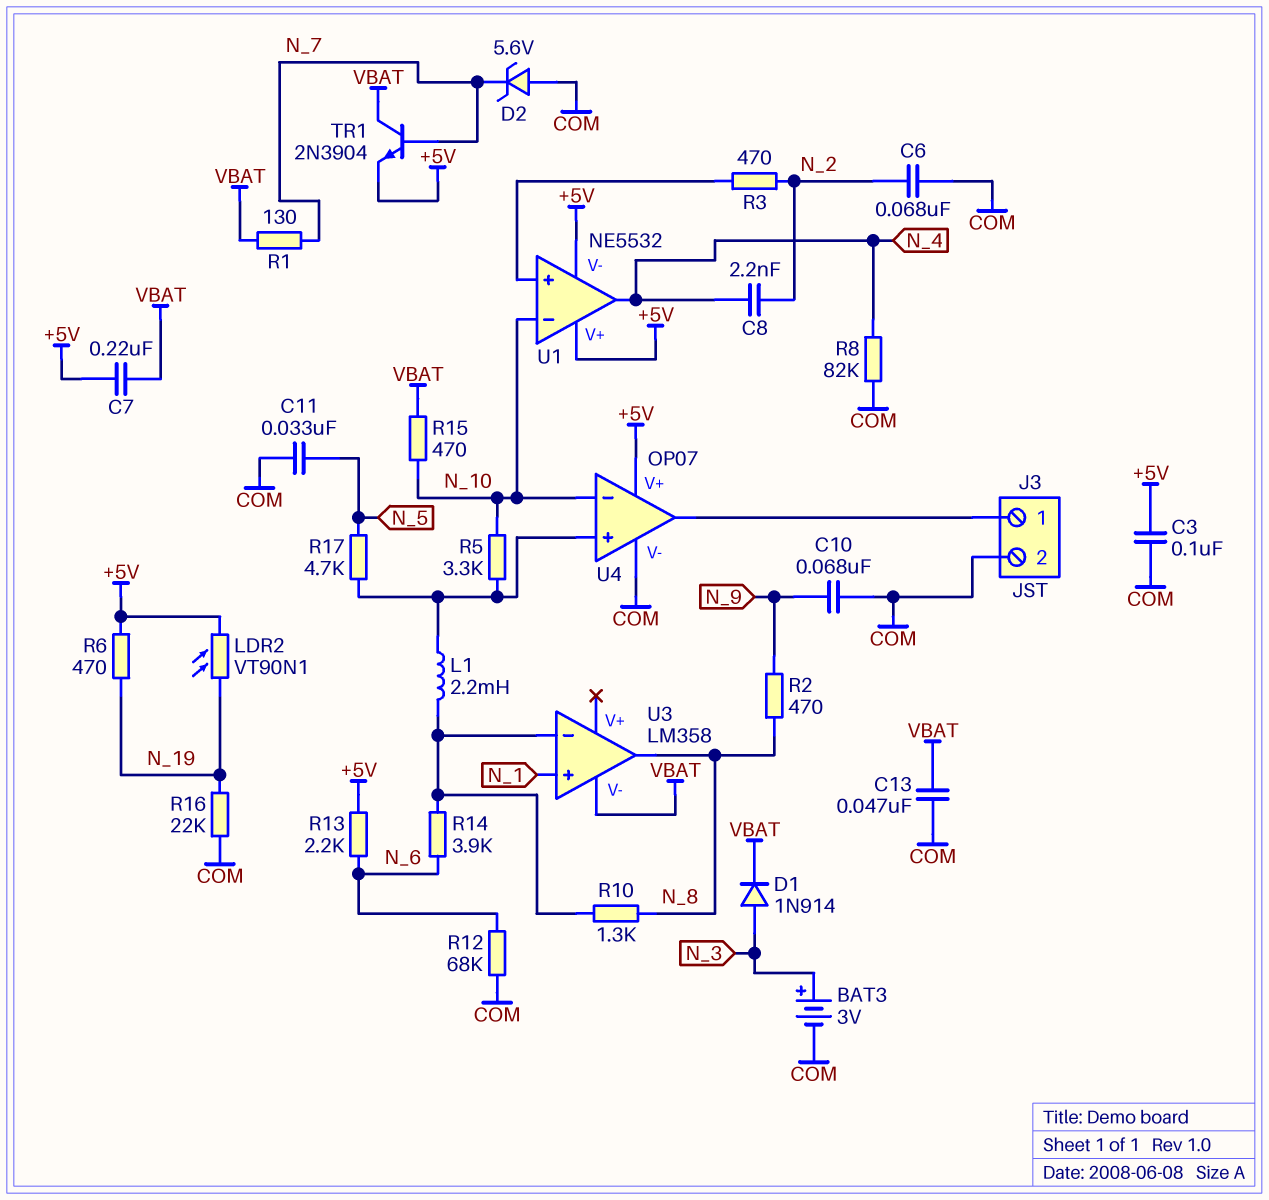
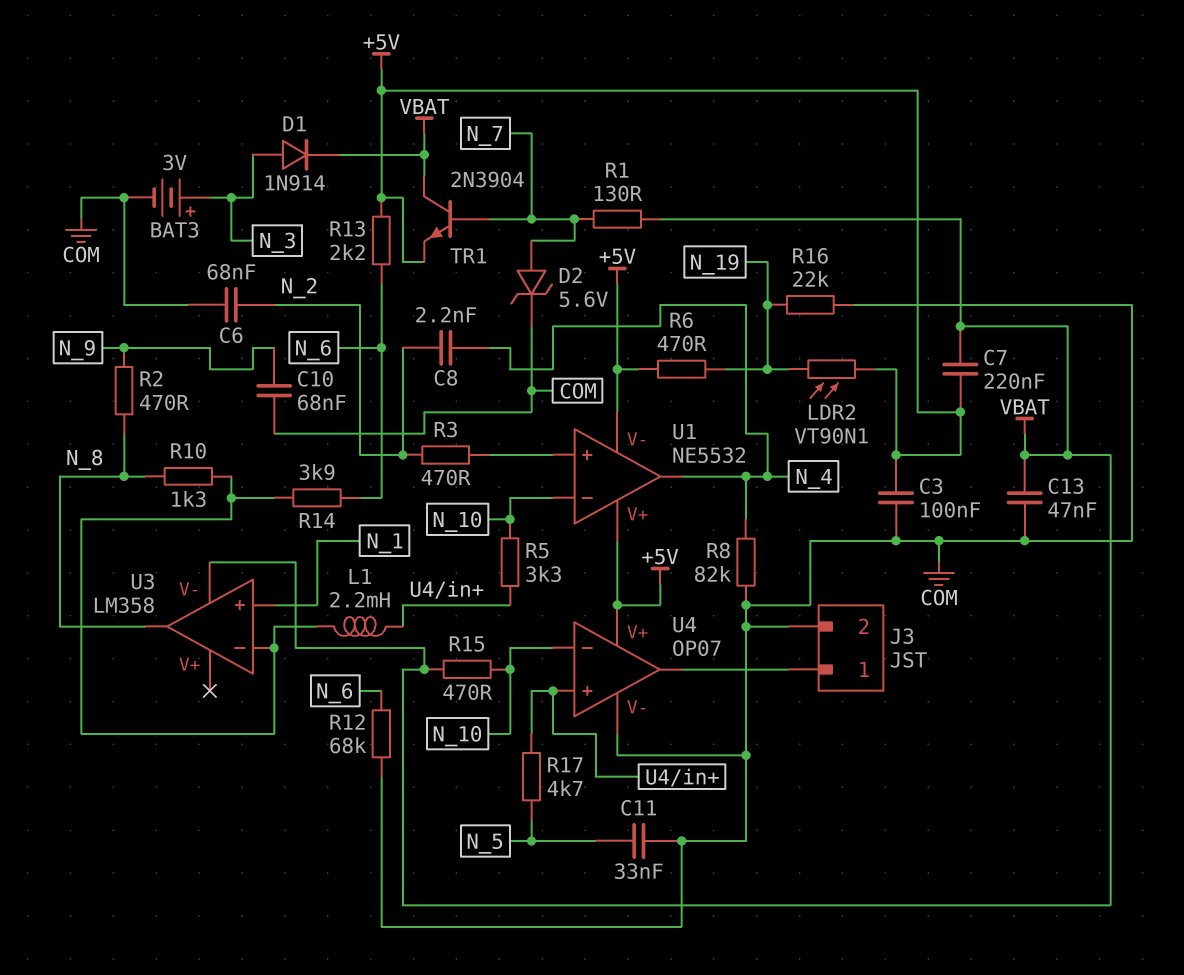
D2: zener 5.6V (A COM, K N_7) -> zener 5.6V (A N_7, K COM)

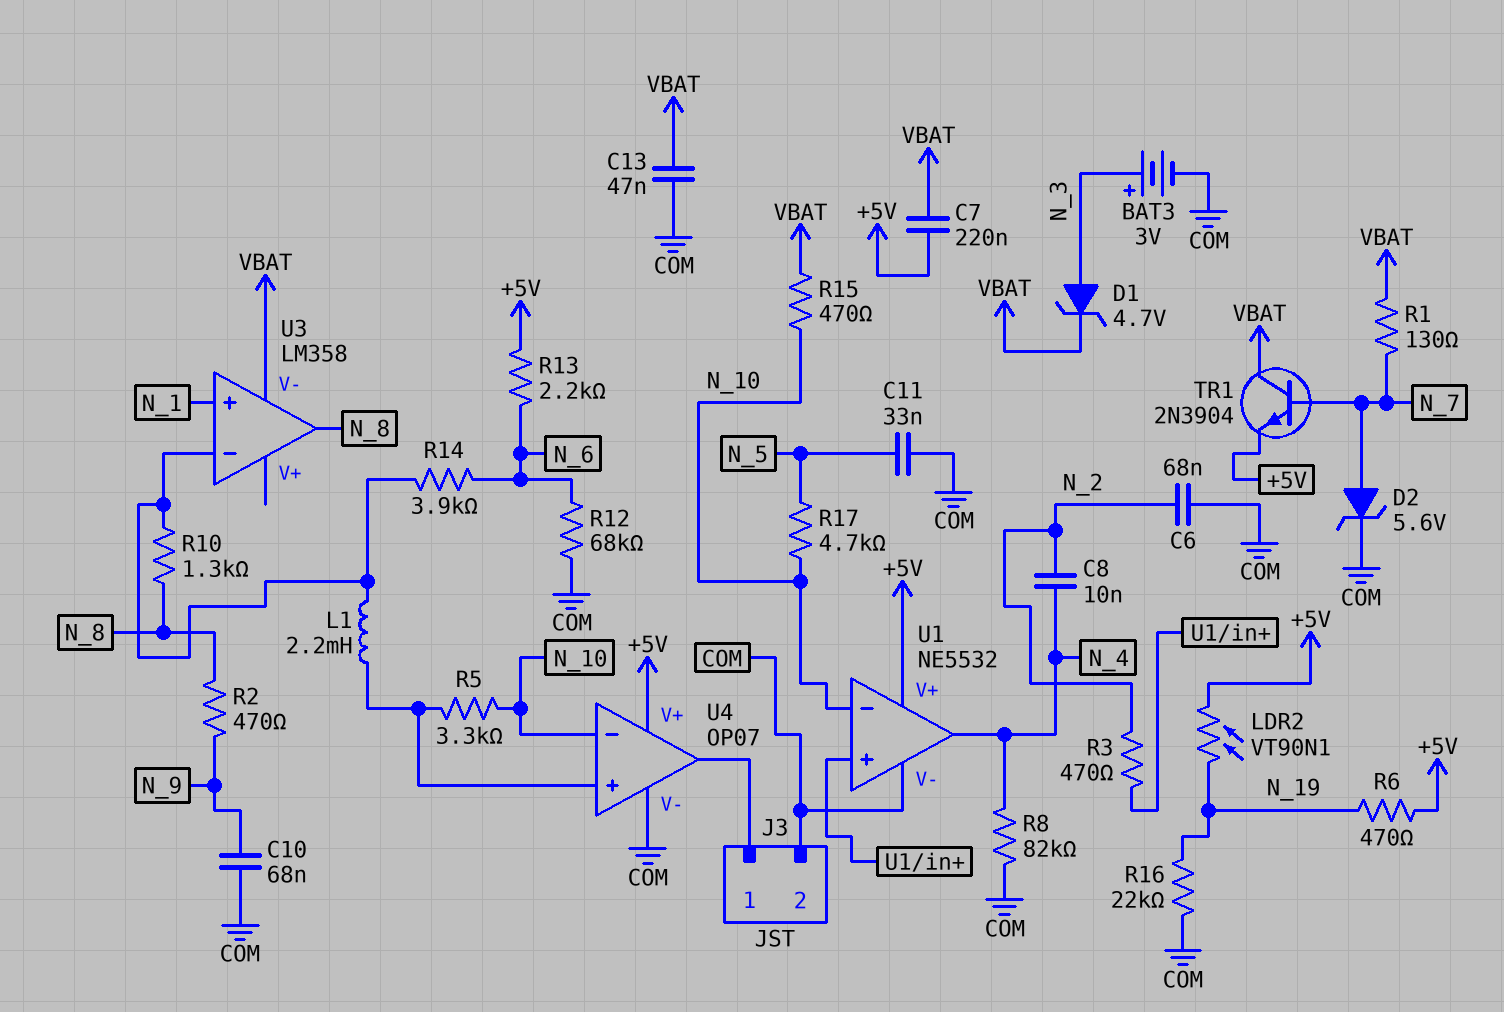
C3: 100nF (+5V, COM) -> none
C8: 2.2nF (N_2, N_4) -> 10nF (N_2, N_4)
D1: diode 1N914 (A N_3, K VBAT) -> zener 4.7V (A N_3, K VBAT)
R17: 4.7k (N_5, U4/in+) -> 4.7k (N_5, N_10)
U1 pin V-: +5V -> COM

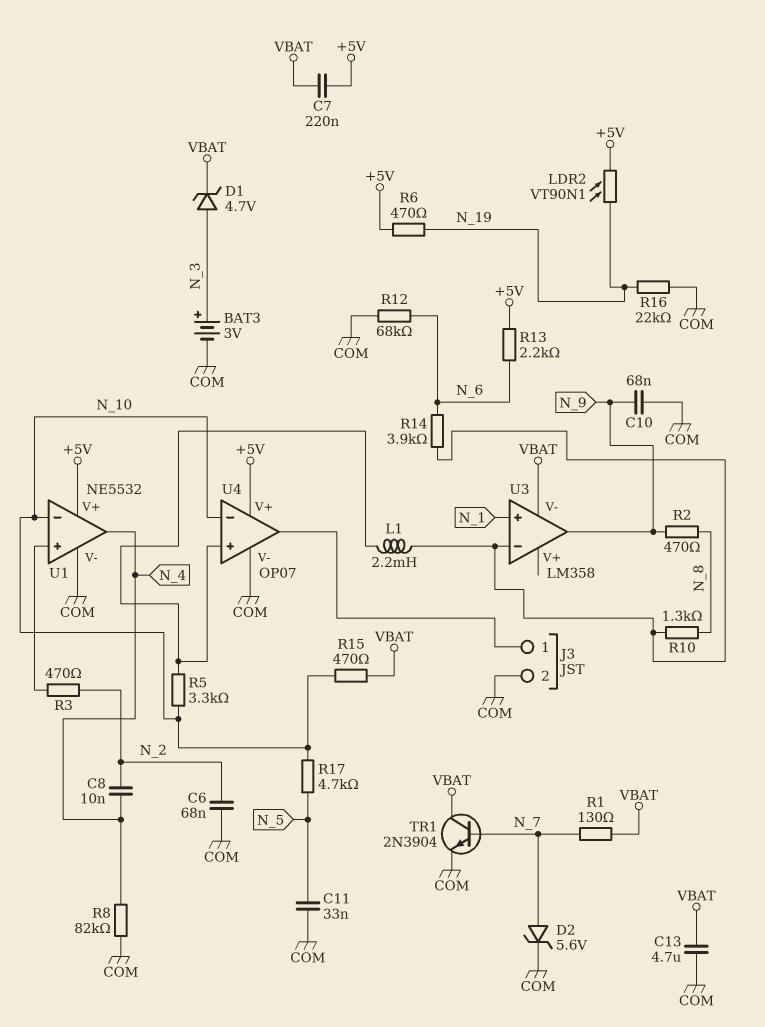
C13: 47nF (COM, VBAT) -> 4.7uF (COM, VBAT)
TR1: NPN 2N3904 (B N_7, C VBAT, E +5V) -> NPN 2N3904 (B N_7, C VBAT, E COM)
U3 pin out: N_8 -> N_9

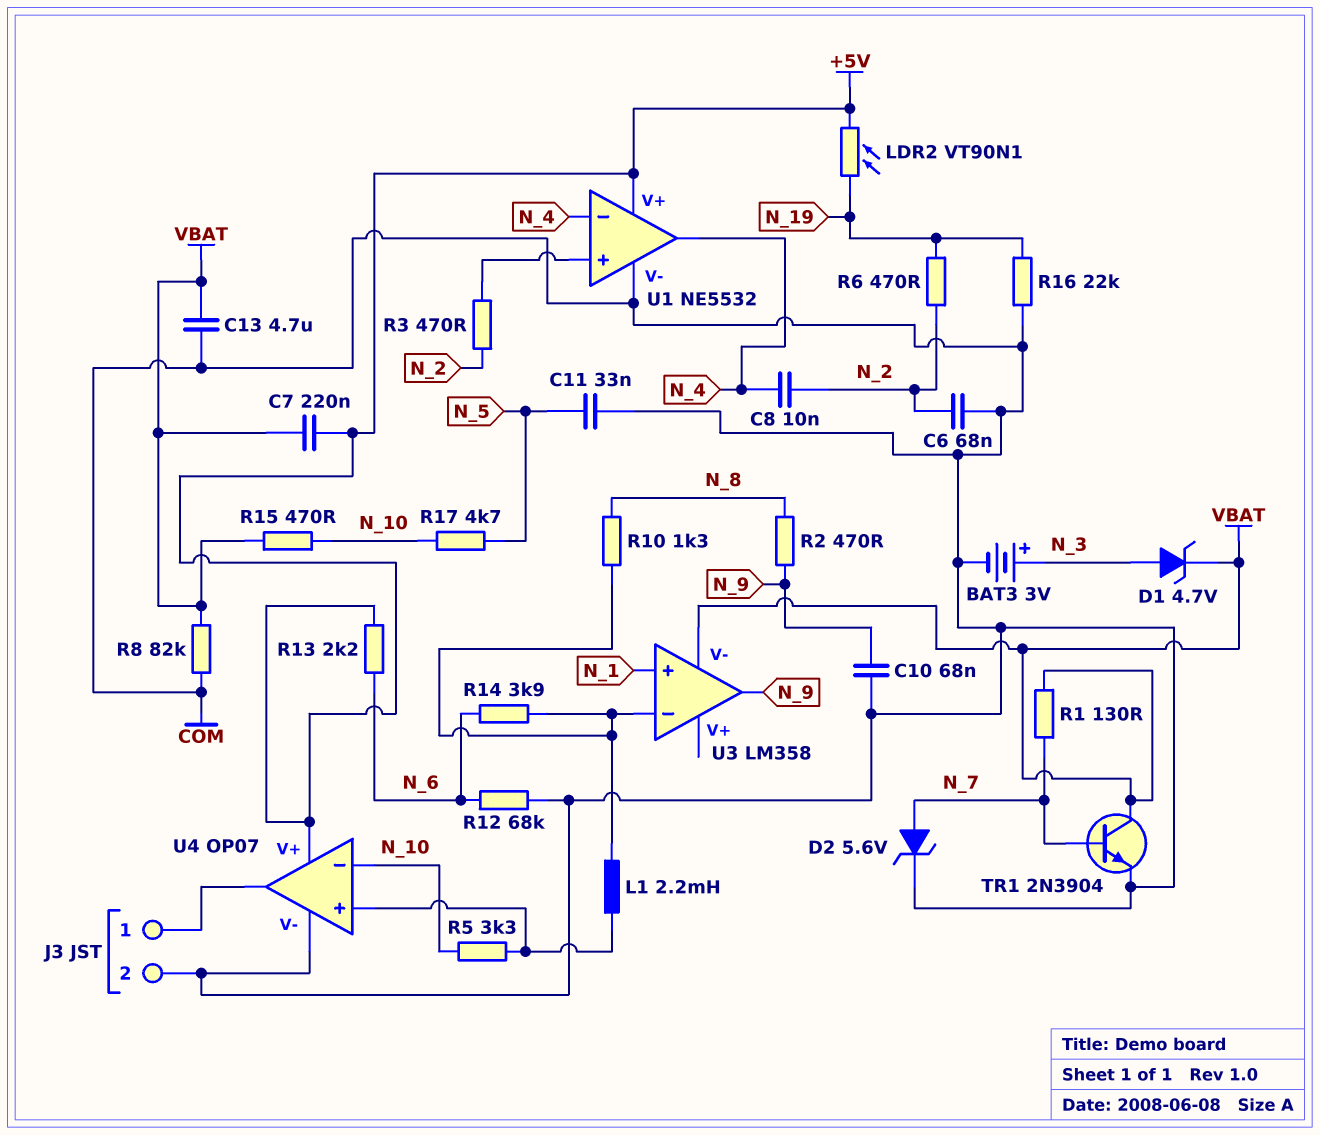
R6: 470 (+5V, N_19) -> 470 (N_2, N_19)
R8: 82k (COM, N_4) -> 82k (COM, VBAT)
U1 pin in-: N_10 -> N_4

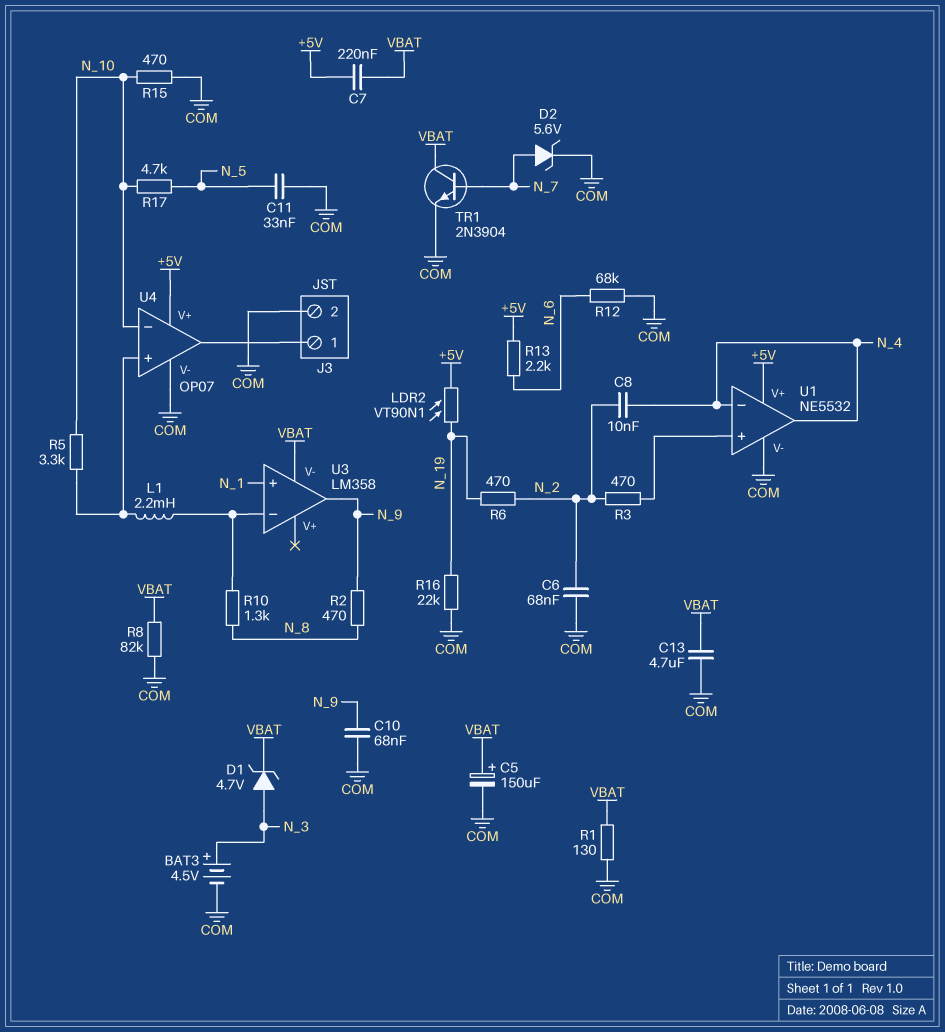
BAT3: 3V (plus N_3, minus COM) -> 4.5V (plus N_3, minus COM)
C5: none -> 150uF (plus VBAT, minus COM)
R1: 130 (N_7, VBAT) -> 130 (COM, VBAT)
R14: 3.9k (N_6, U3/in-) -> none
R15: 470 (N_10, VBAT) -> 470 (COM, N_10)

